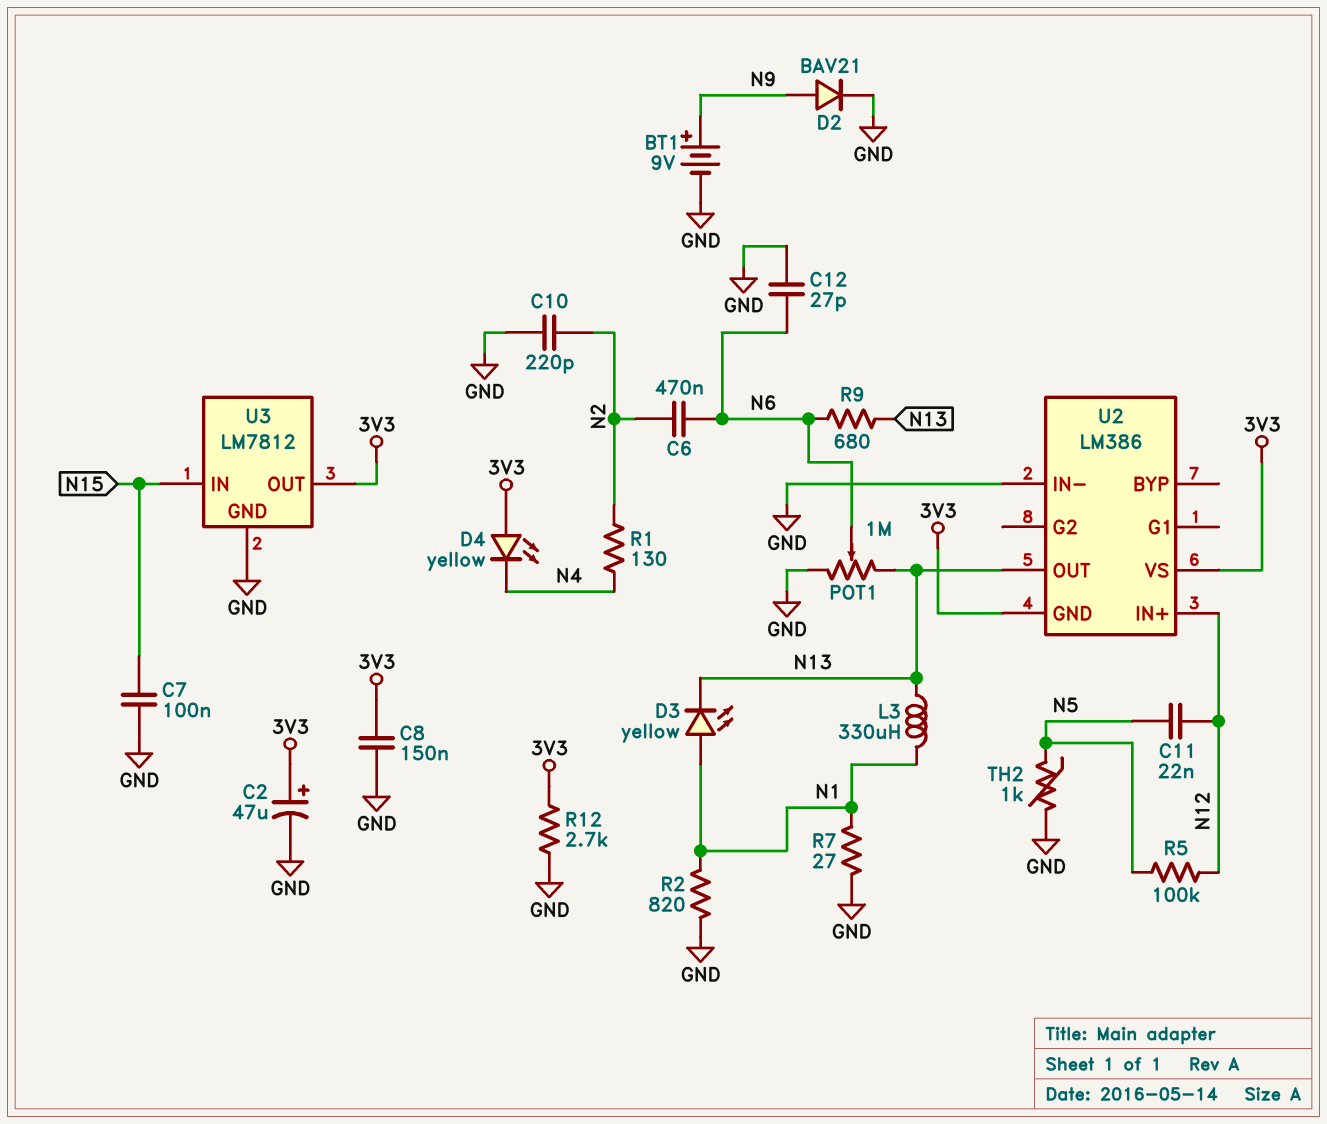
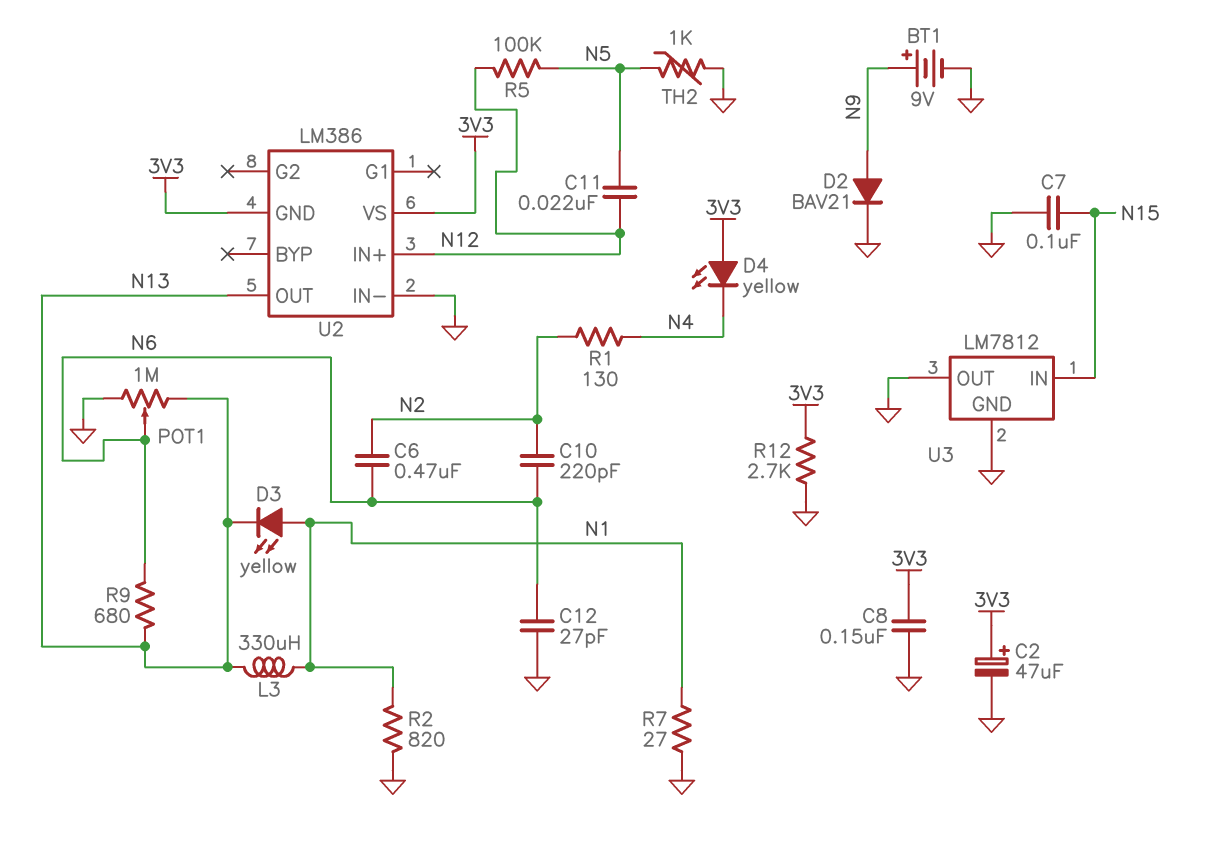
C10: 220pF (GND, N2) -> 220pF (N2, N6)
U3 pin OUT: 3V3 -> GND

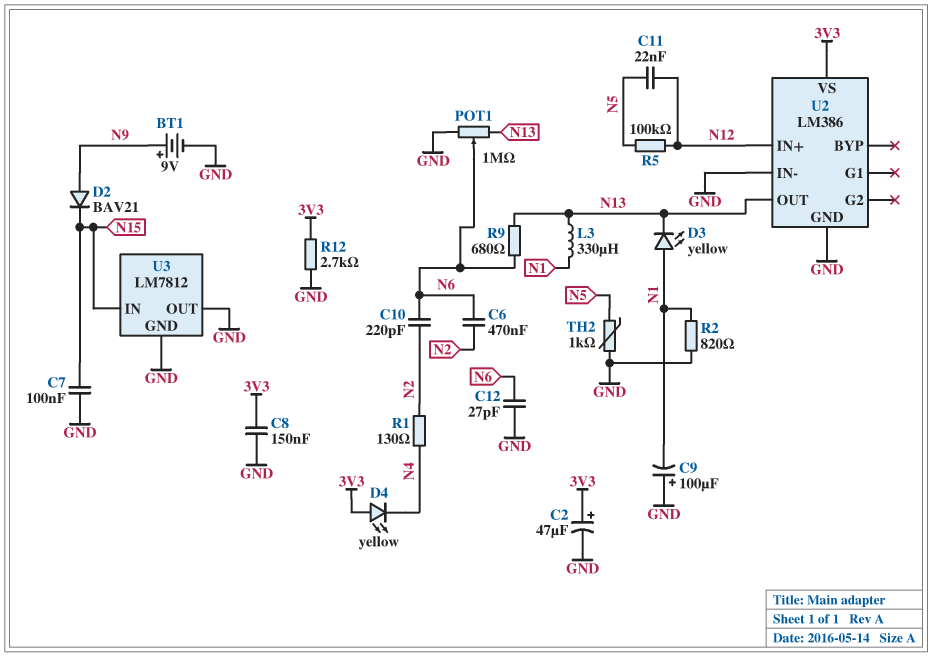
C9: none -> 100uF (plus GND, minus N1)
D2: diode BAV21 (A N9, K GND) -> diode BAV21 (A N9, K N15)
R7: 27 (GND, N1) -> none
U2 pin GND: 3V3 -> GND

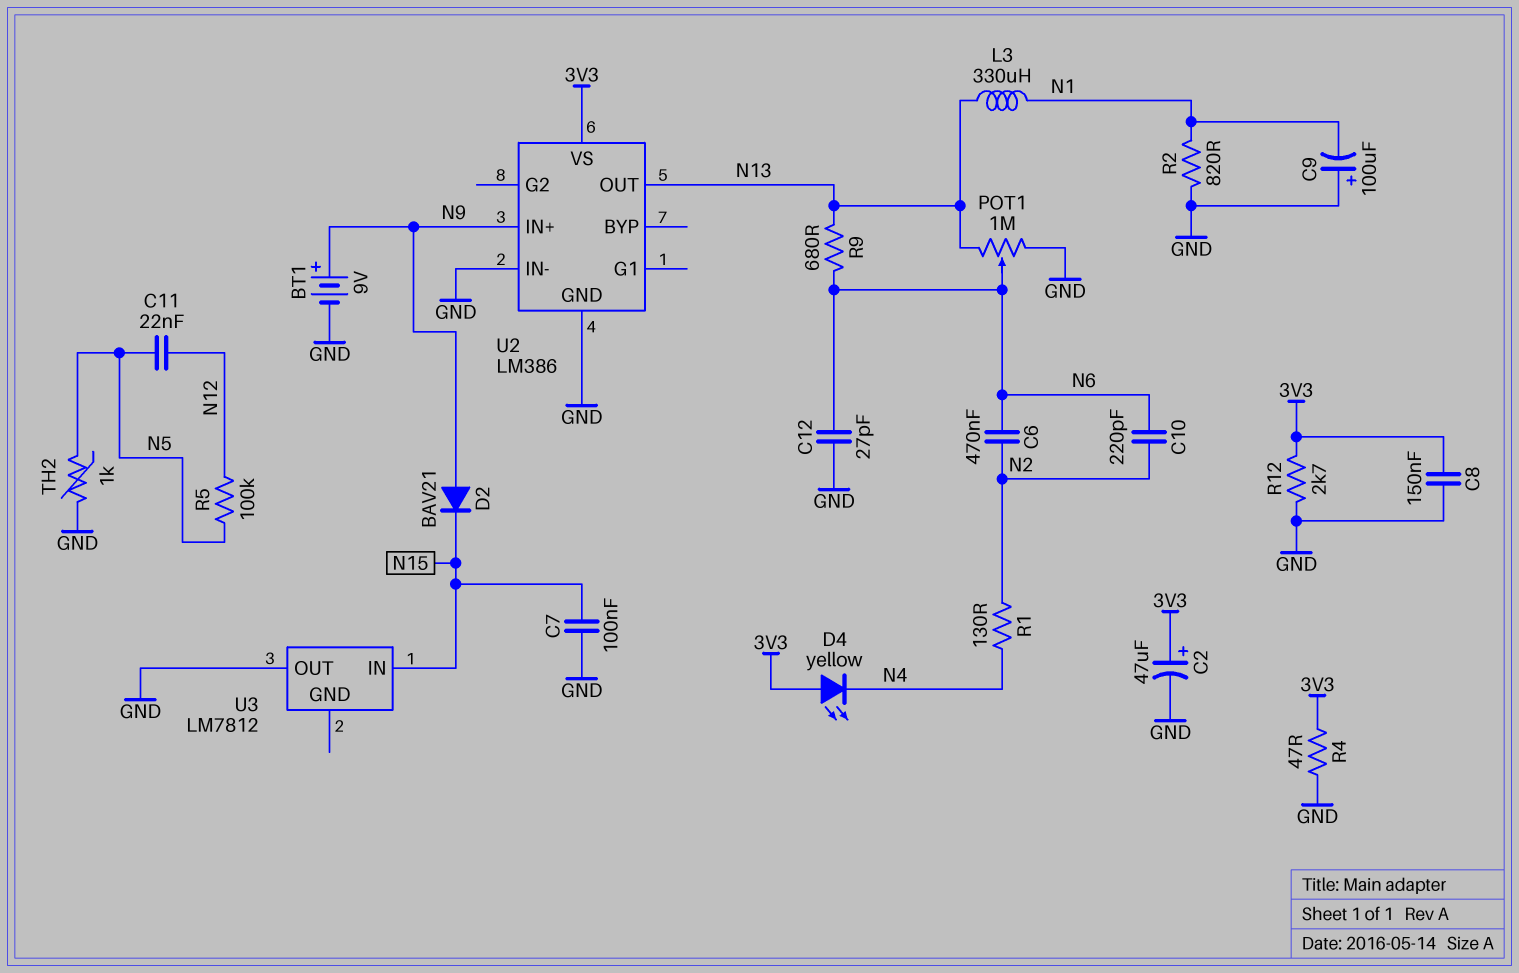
D3: LED yellow (A N1, K N13) -> none
R4: none -> 47 (3V3, GND)
U2 pin IN+: N12 -> N9
U3 pin GND: GND -> none

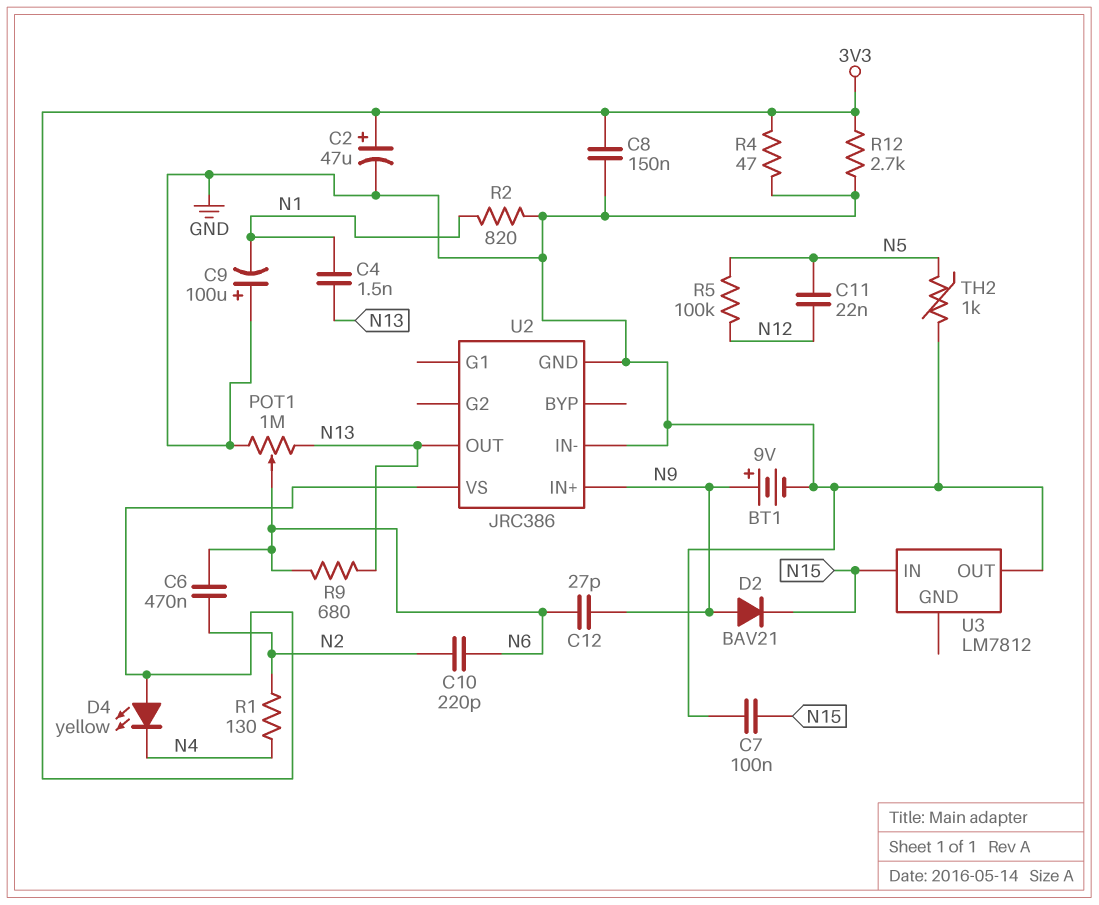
C4: none -> 1.5nF (N1, N13)
C12: 27pF (GND, N6) -> 27pF (N6, N9)
L3: 330uH (N1, N13) -> none
U2: LM386 -> JRC386

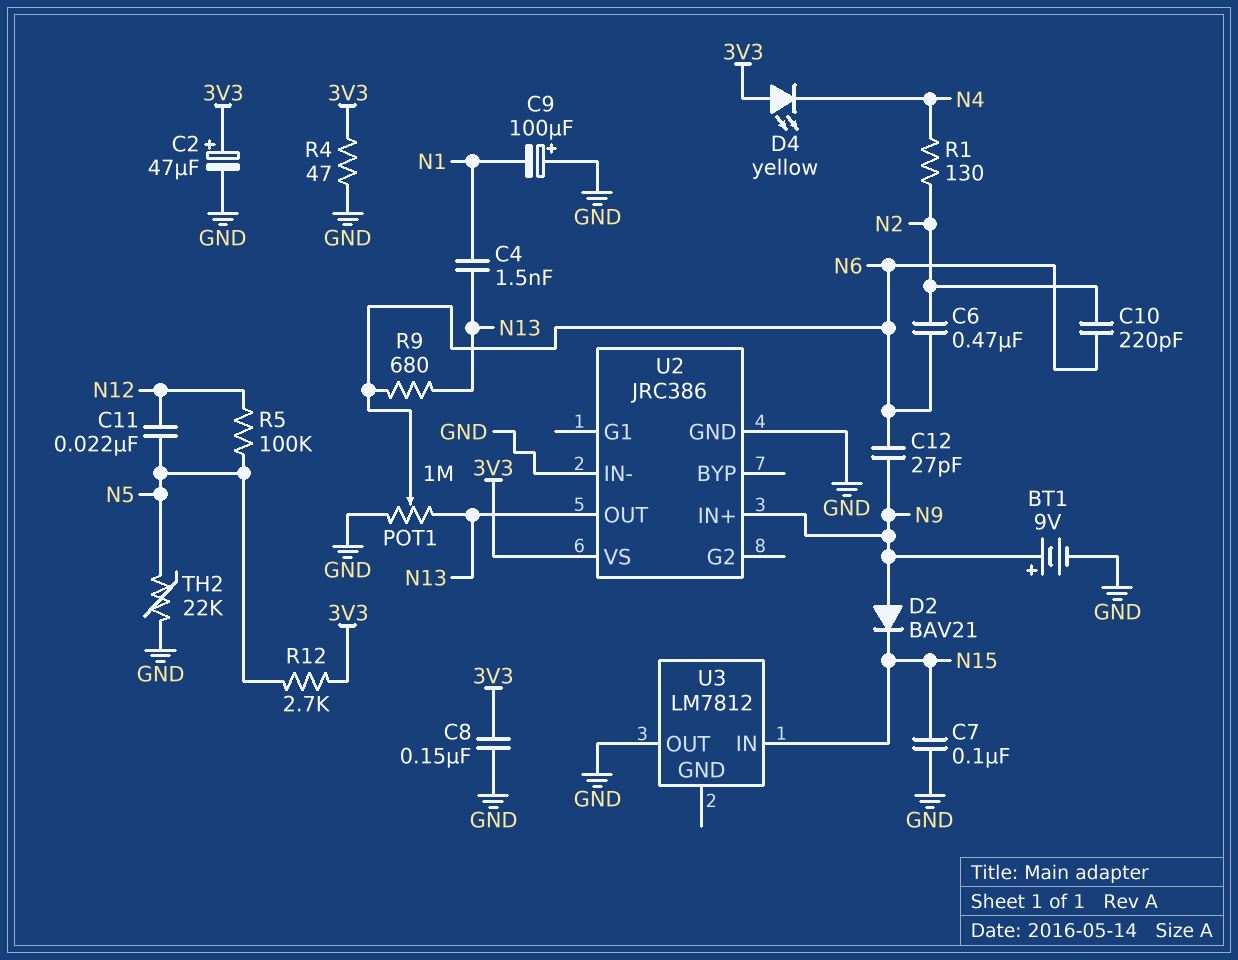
R2: 820 (GND, N1) -> none
R12: 2.7k (3V3, GND) -> 2.7k (3V3, N5)
TH2: 1k (GND, N5) -> 22k (GND, N5)

